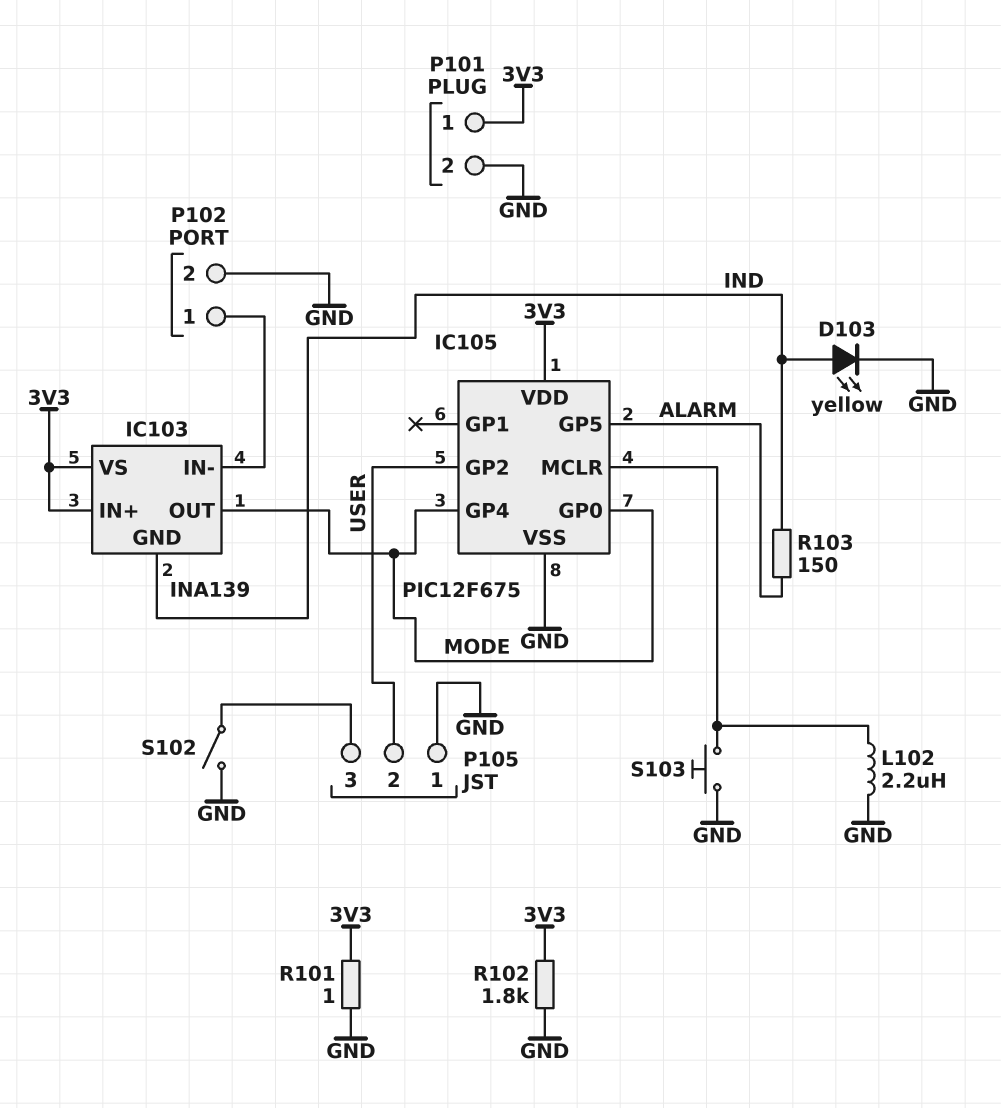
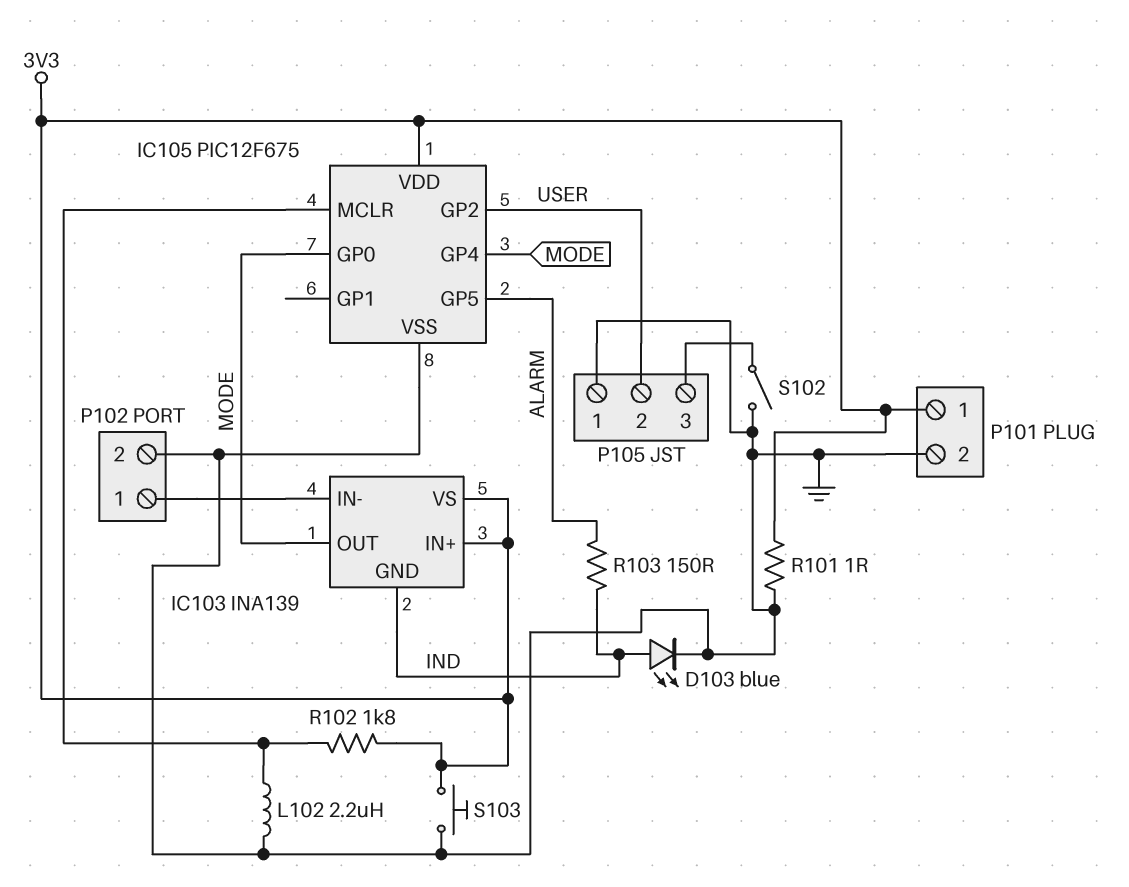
D103: LED yellow (A IND, K GND) -> LED blue (A IND, K GND)
R102: 1.8k (3V3, GND) -> 1.8k (3V3, IC105/MCLR)
S103: button (GND, IC105/MCLR) -> button (3V3, GND)

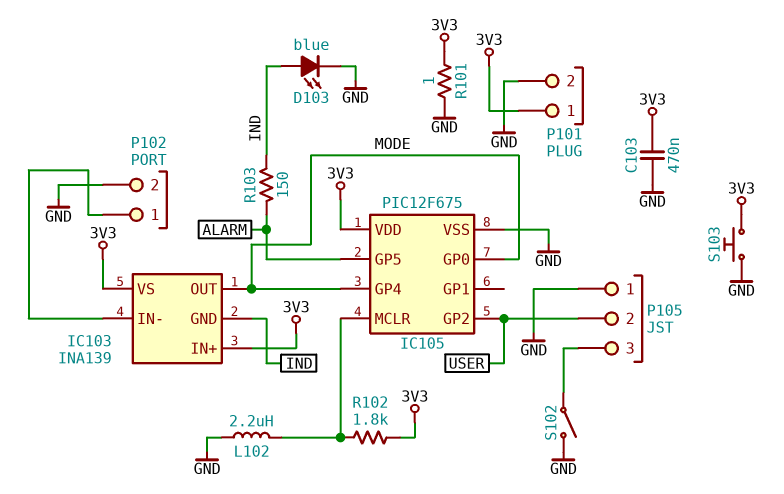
C103: none -> 470nF (3V3, GND)

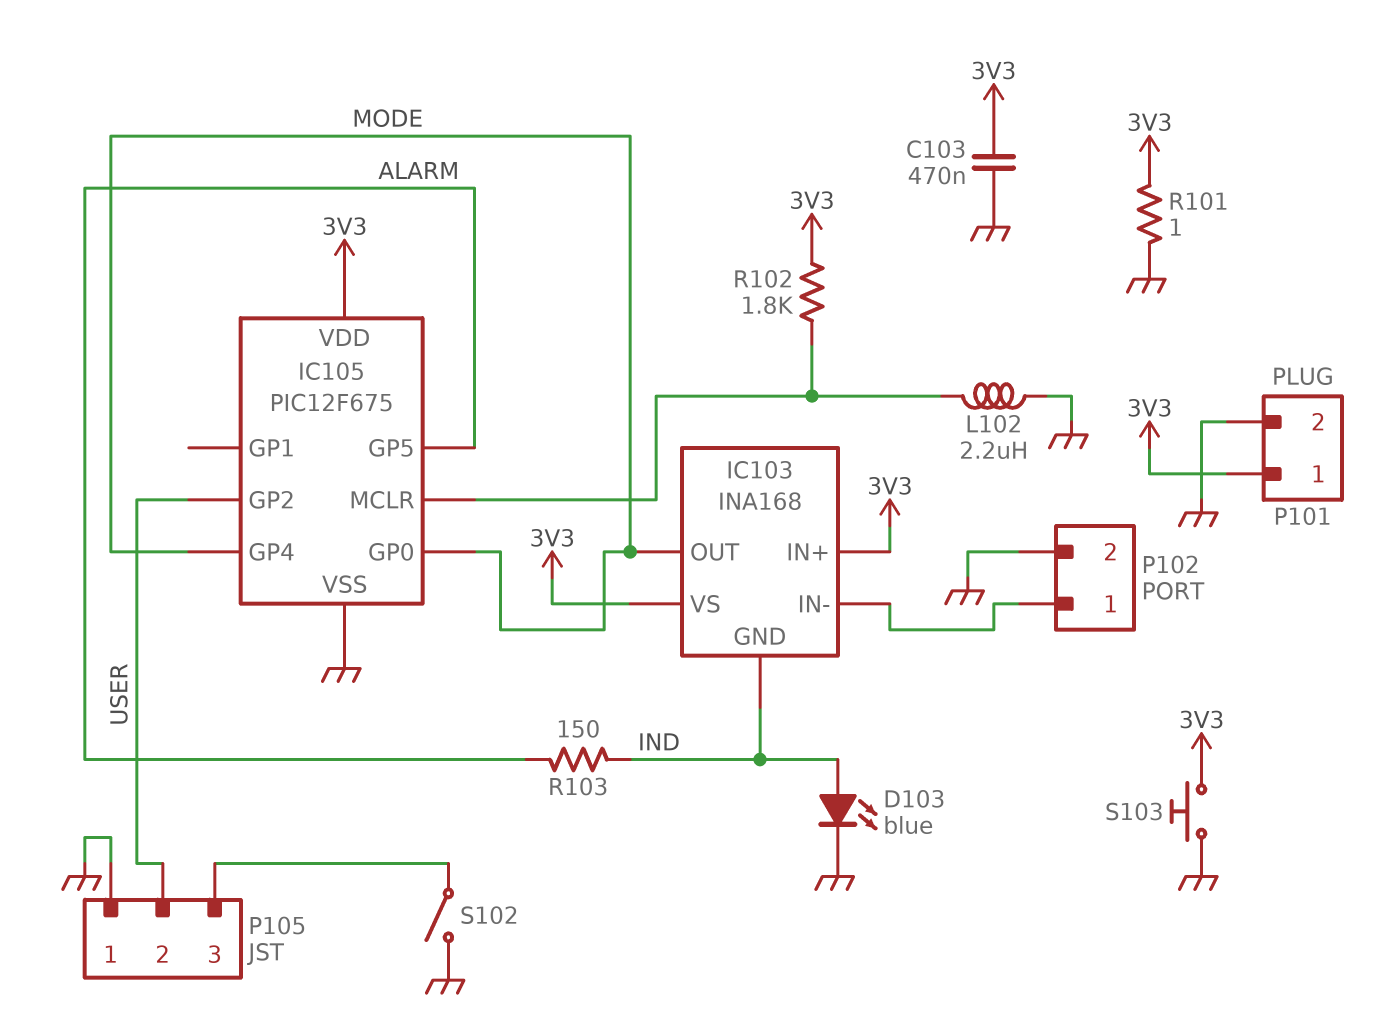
IC103: INA139 -> INA168

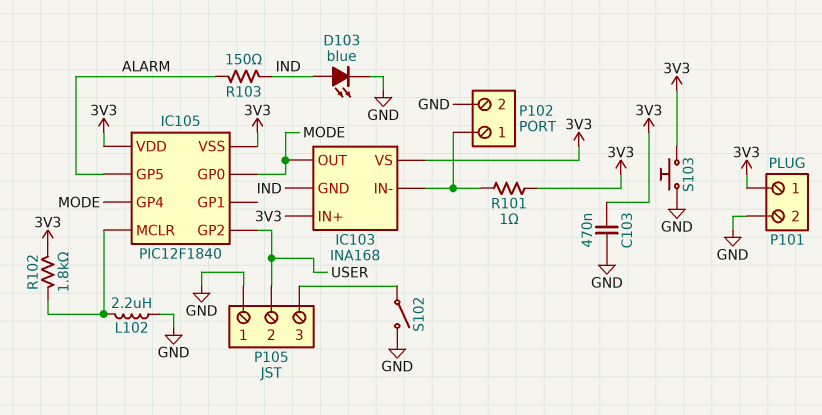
IC105: PIC12F675 -> PIC12F1840
IC105 pin VSS: GND -> 3V3
R101: 1 (3V3, GND) -> 1 (3V3, IC103/IN-)

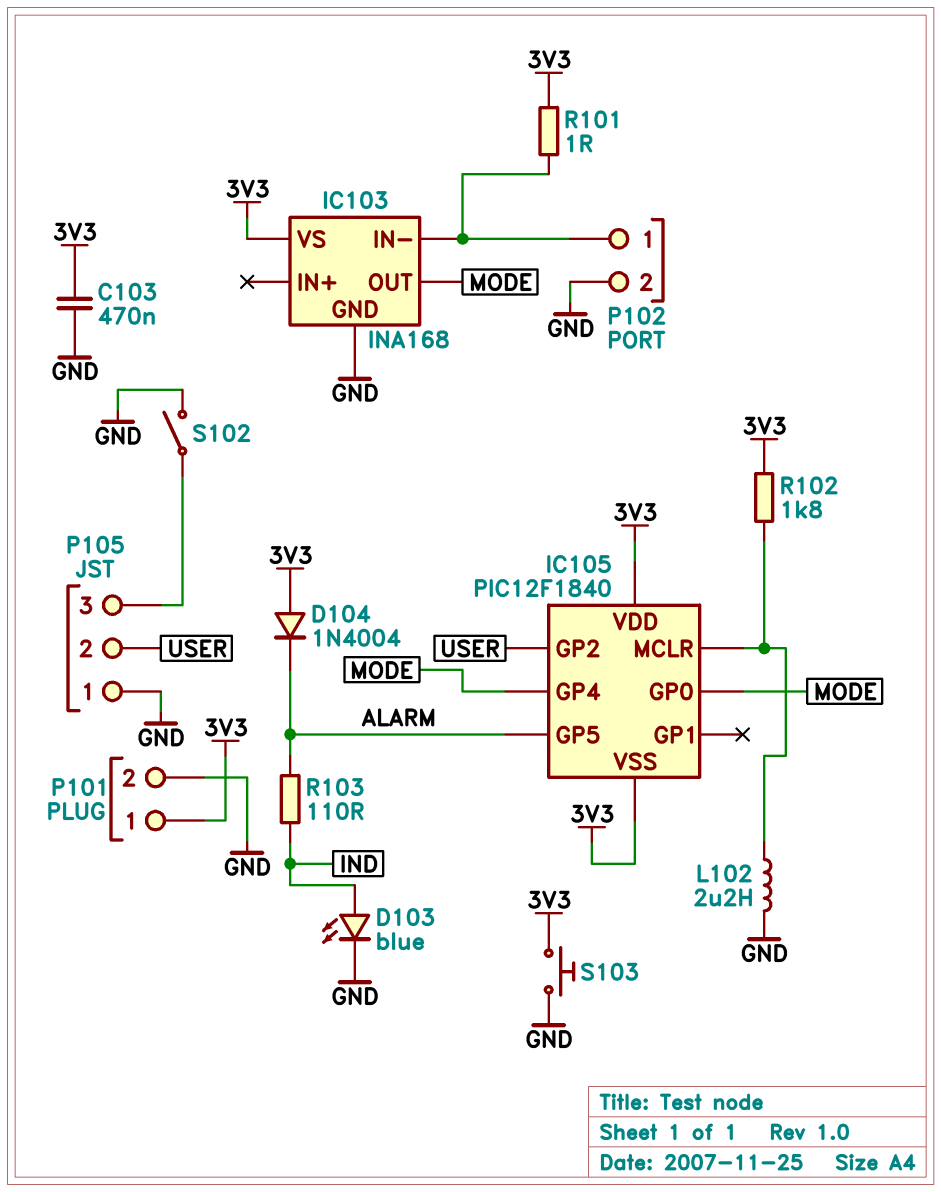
D104: none -> diode 1N4004 (A 3V3, K ALARM)
IC103 pin GND: IND -> GND
IC103 pin IN+: 3V3 -> none
R103: 150 (ALARM, IND) -> 110 (ALARM, IND)

